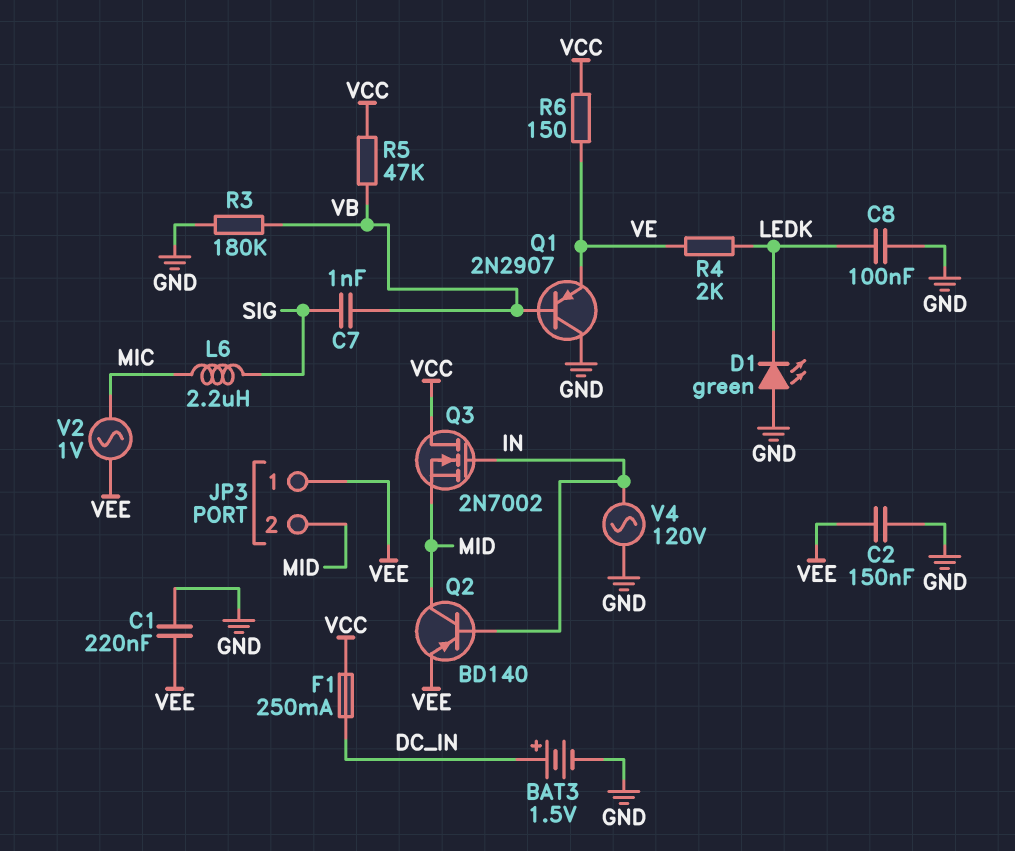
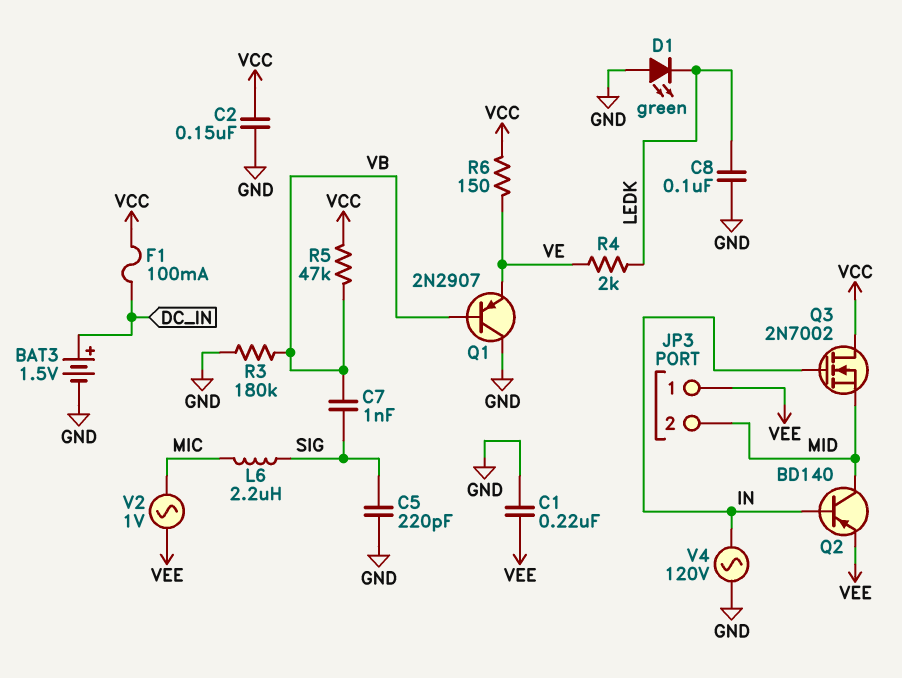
C2: 150nF (GND, VEE) -> 150nF (GND, VCC)
C5: none -> 220pF (GND, SIG)
F1: 250mA (DC_IN, VCC) -> 100mA (DC_IN, VCC)

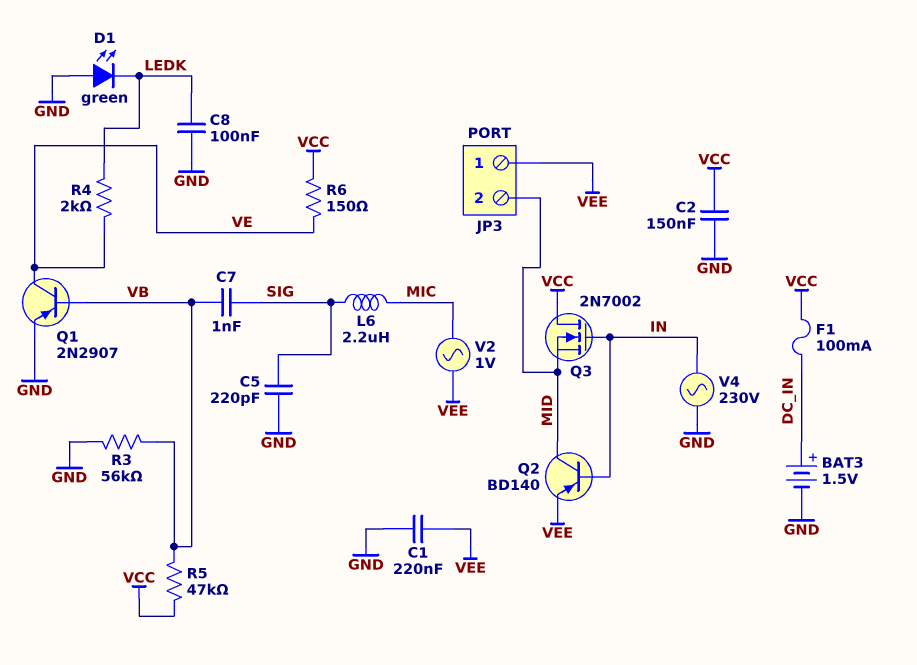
Q1: PNP 2N2907 (B VB, C GND, E VE) -> PNP 2N2907 (B VB, C VE, E GND)
R3: 180k (GND, VB) -> 56k (GND, VB)
V4: AC 120V (GND, IN) -> AC 230V (GND, IN)

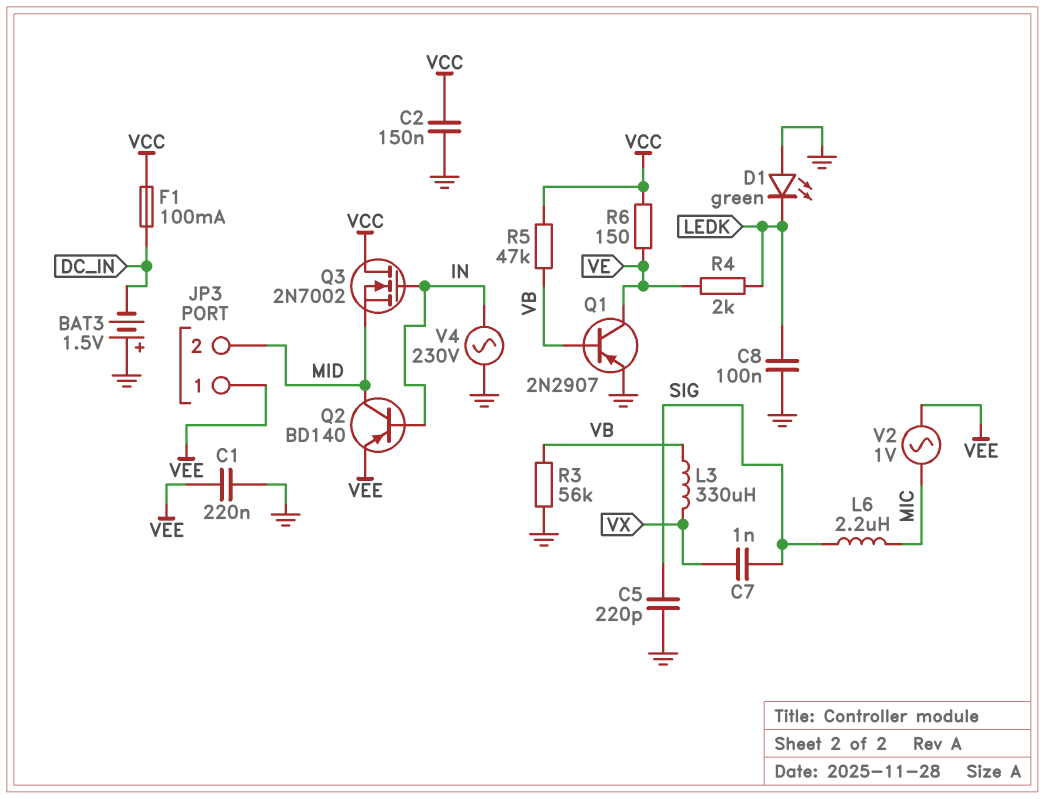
BAT3: 1.5V (plus DC_IN, minus GND) -> 1.5V (plus GND, minus DC_IN)
C7: 1nF (SIG, VB) -> 1nF (SIG, VX)
L3: none -> 330uH (VB, VX)

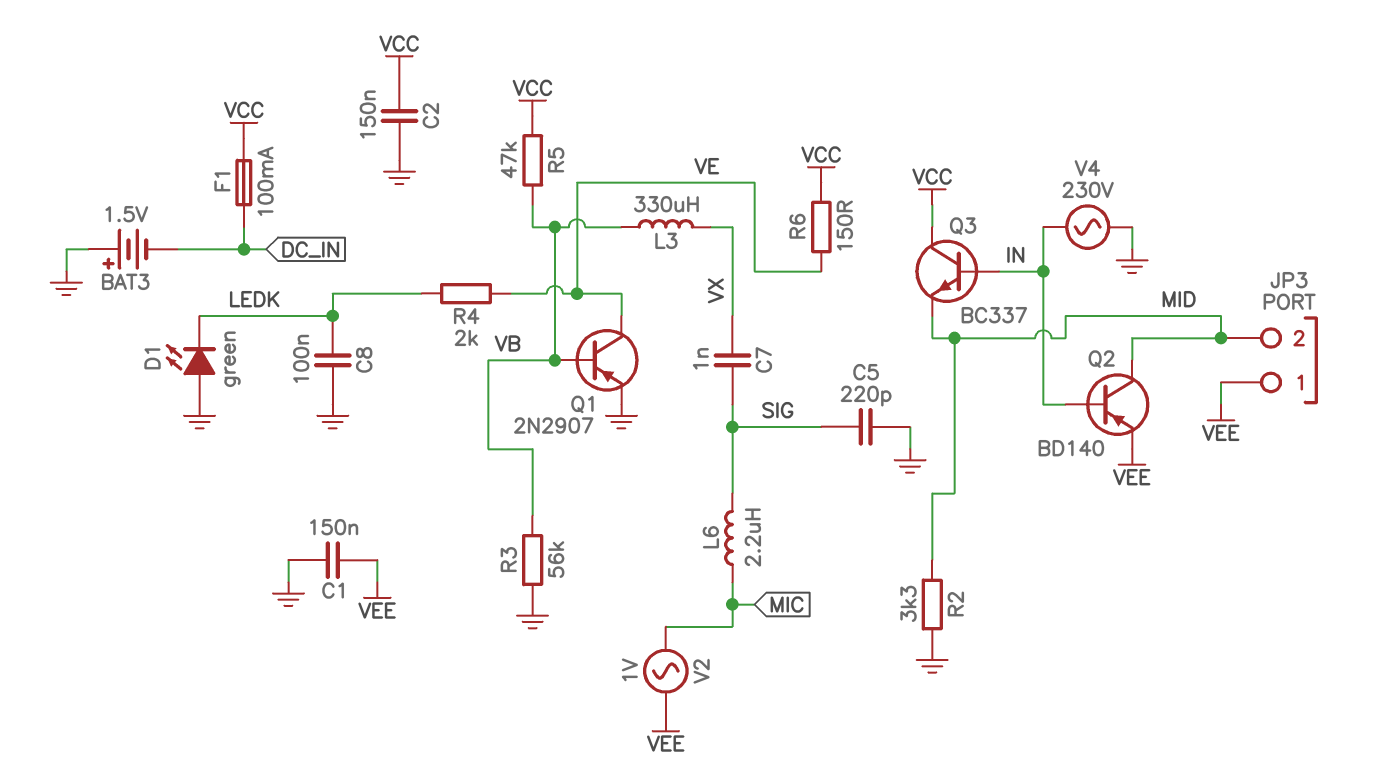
C1: 220nF (GND, VEE) -> 150nF (GND, VEE)
Q3: NMOS 2N7002 (G IN, D VCC, S MID) -> NPN BC337 (B IN, C VCC, E MID)
R2: none -> 3.3k (GND, MID)

